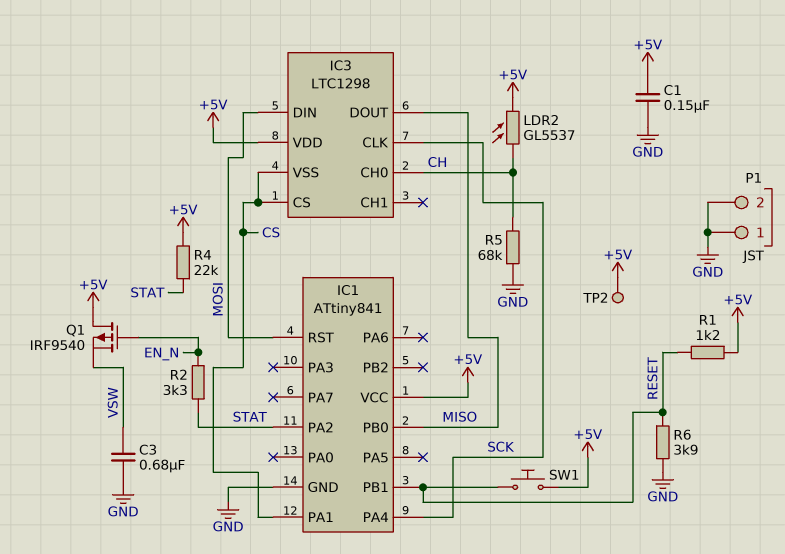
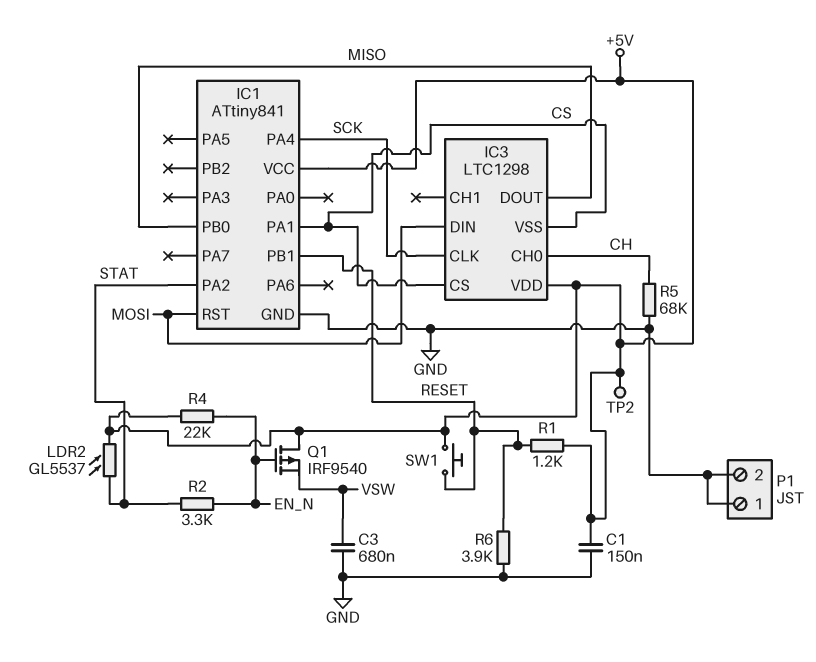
LDR2: GL5537 (+5V, CH) -> GL5537 (+5V, STAT)
R4: 22k (+5V, STAT) -> 22k (+5V, EN_N)

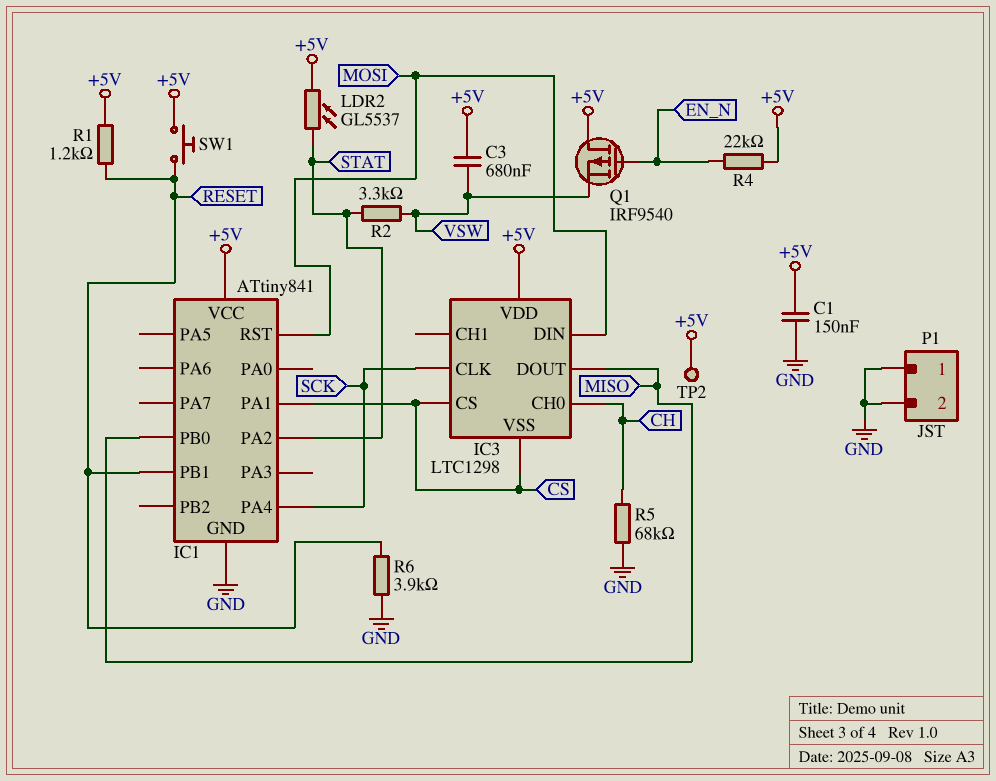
C3: 680nF (GND, VSW) -> 680nF (+5V, VSW)
R2: 3.3k (EN_N, STAT) -> 3.3k (STAT, VSW)

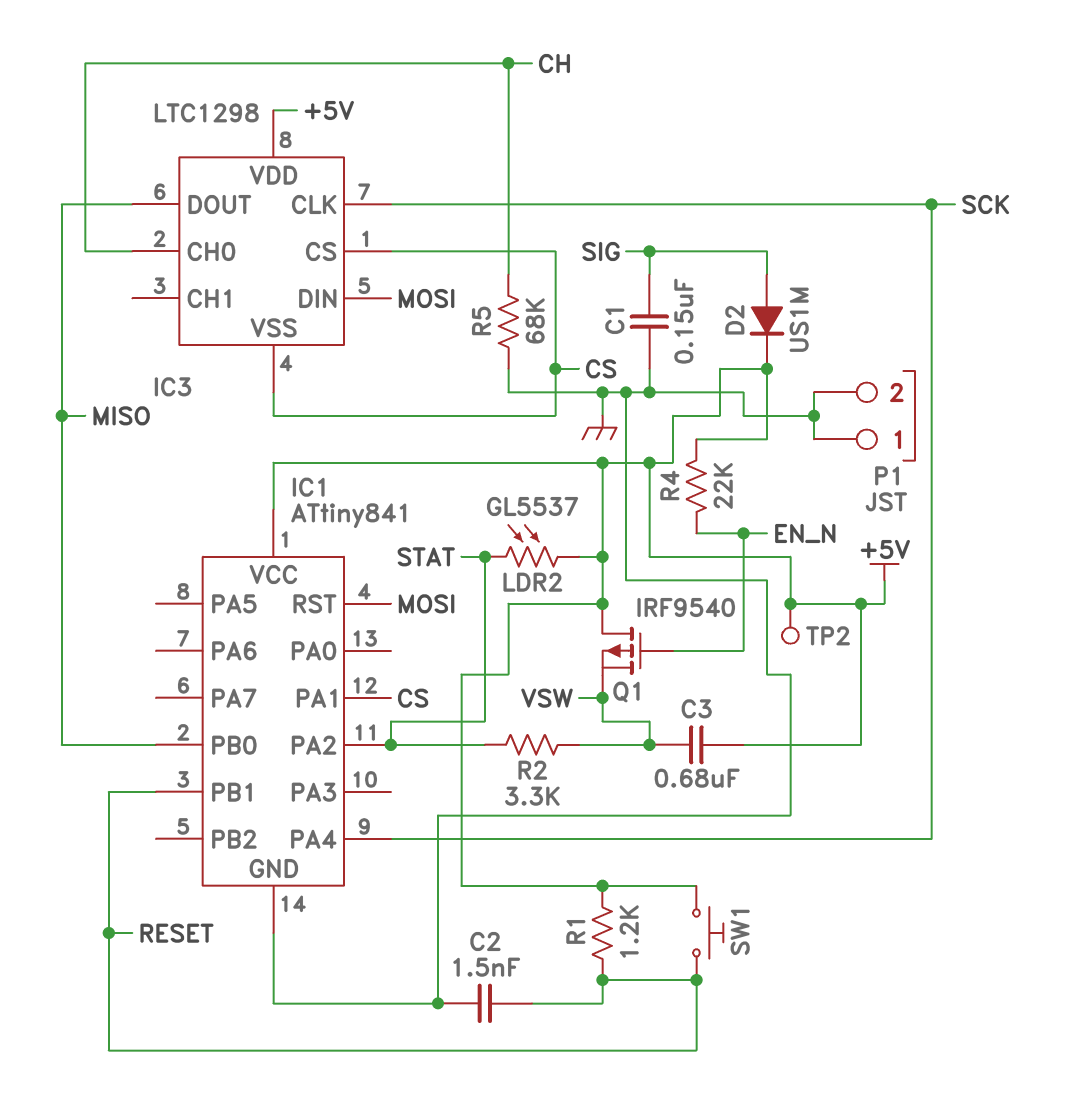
C1: 150nF (+5V, GND) -> 150nF (GND, SIG)
C2: none -> 1.5nF (GND, RESET)
D2: none -> diode US1M (A SIG, K +5V)
R6: 3.9k (GND, RESET) -> none

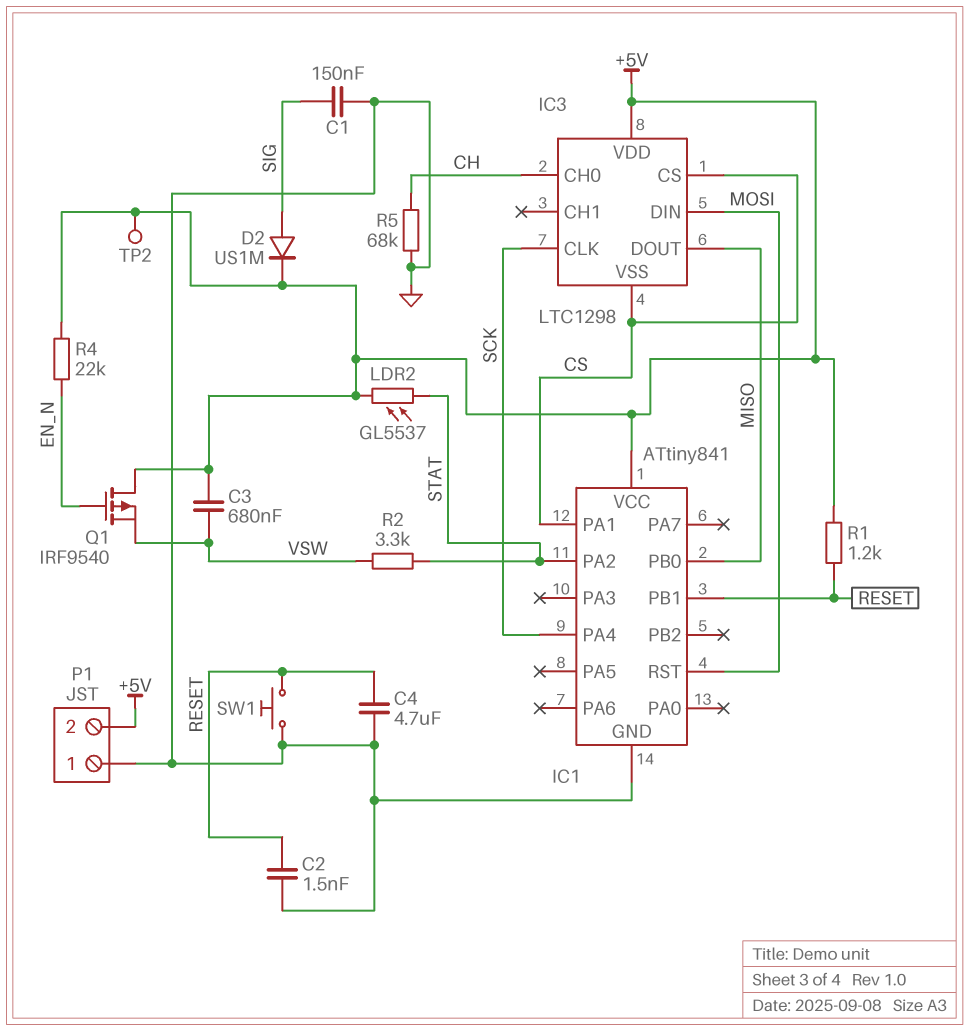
C4: none -> 4.7uF (GND, RESET)
P1 pin 2: GND -> +5V
SW1: button (+5V, RESET) -> button (GND, RESET)

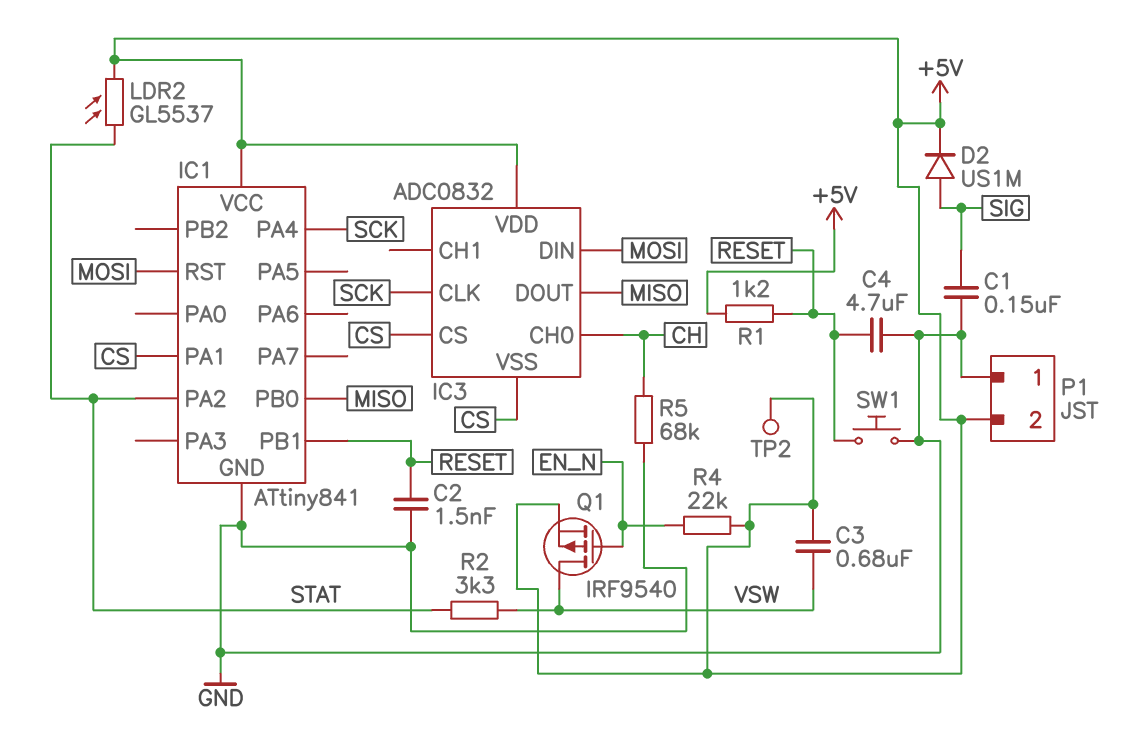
IC3: LTC1298 -> ADC0832
Q1: PMOS IRF9540 (G EN_N, D +5V, S VSW) -> PMOS IRF9540 (G EN_N, D VSW, S +5V)

